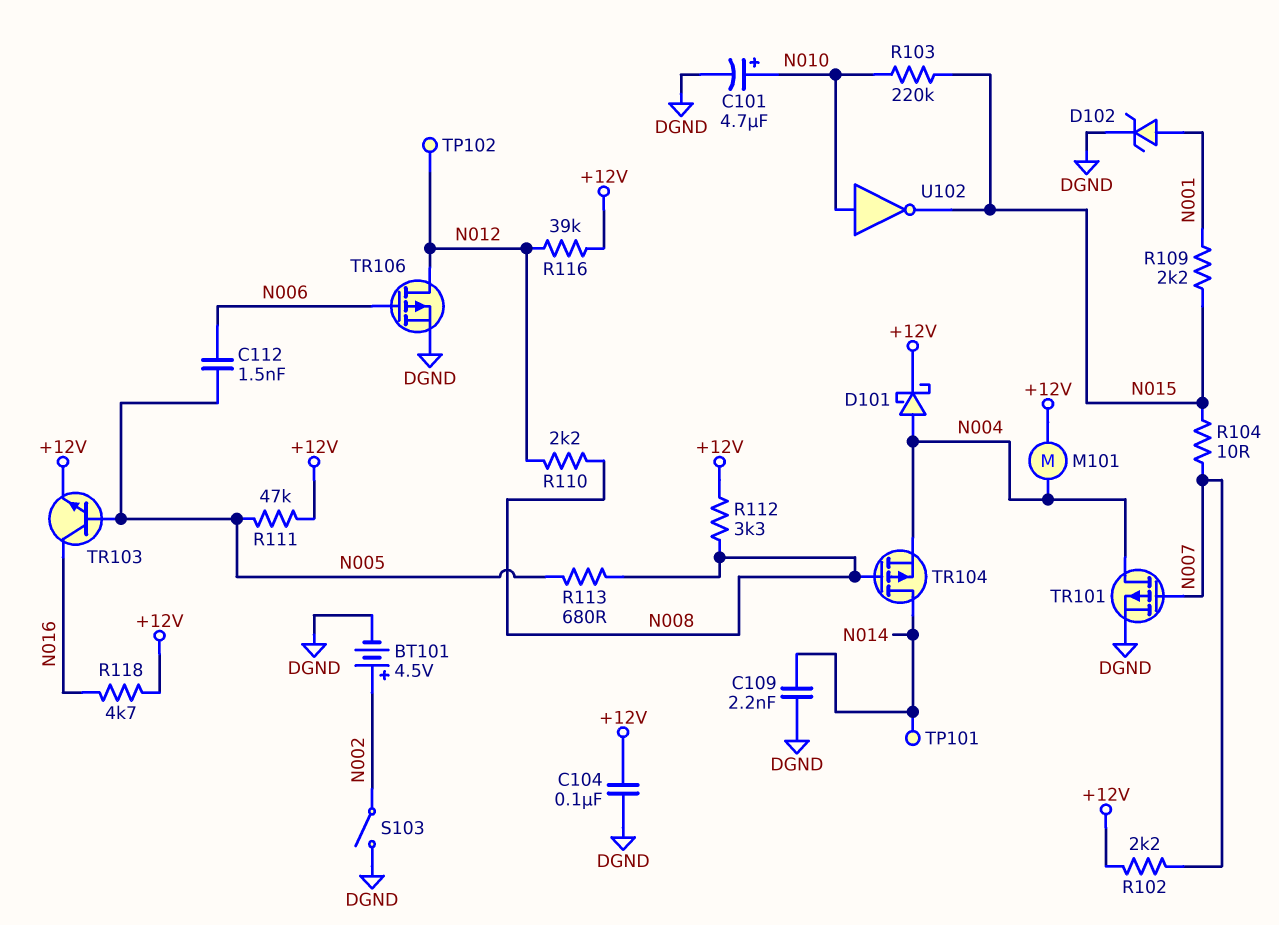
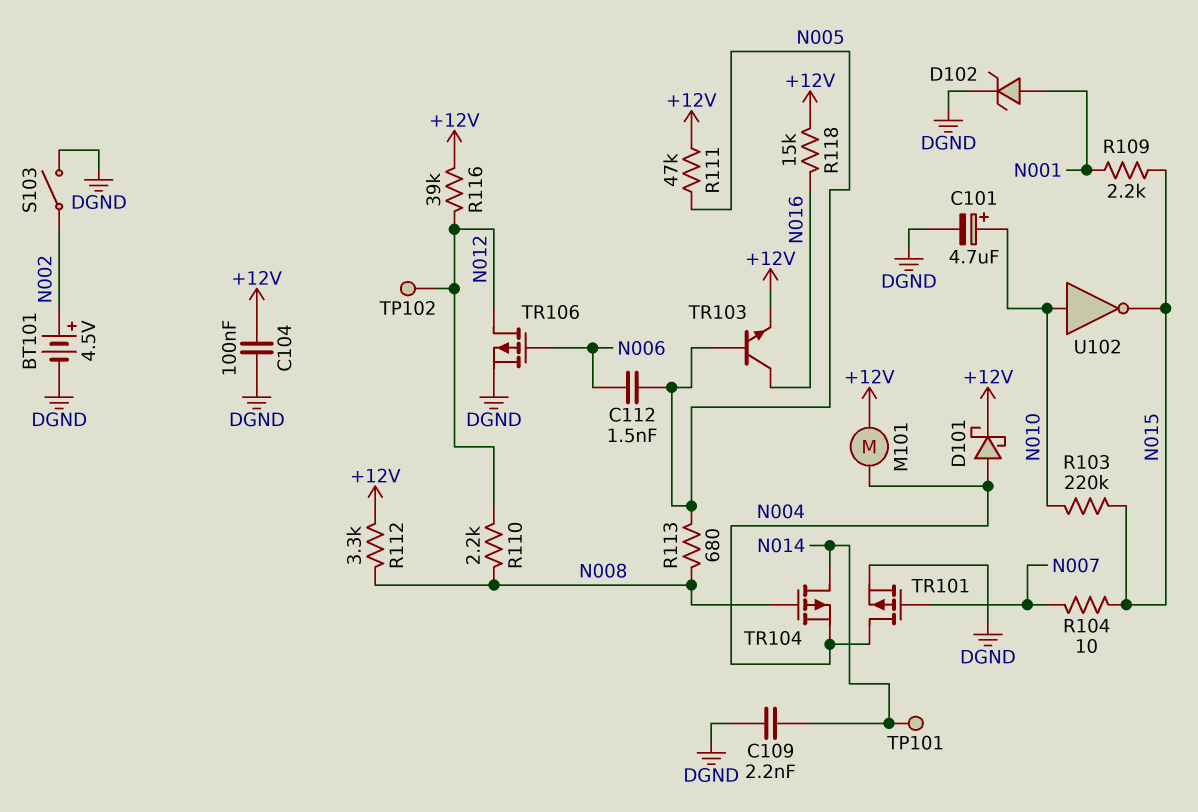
R102: 2.2k (+12V, N007) -> none
R118: 4.7k (+12V, N016) -> 15k (+12V, N016)

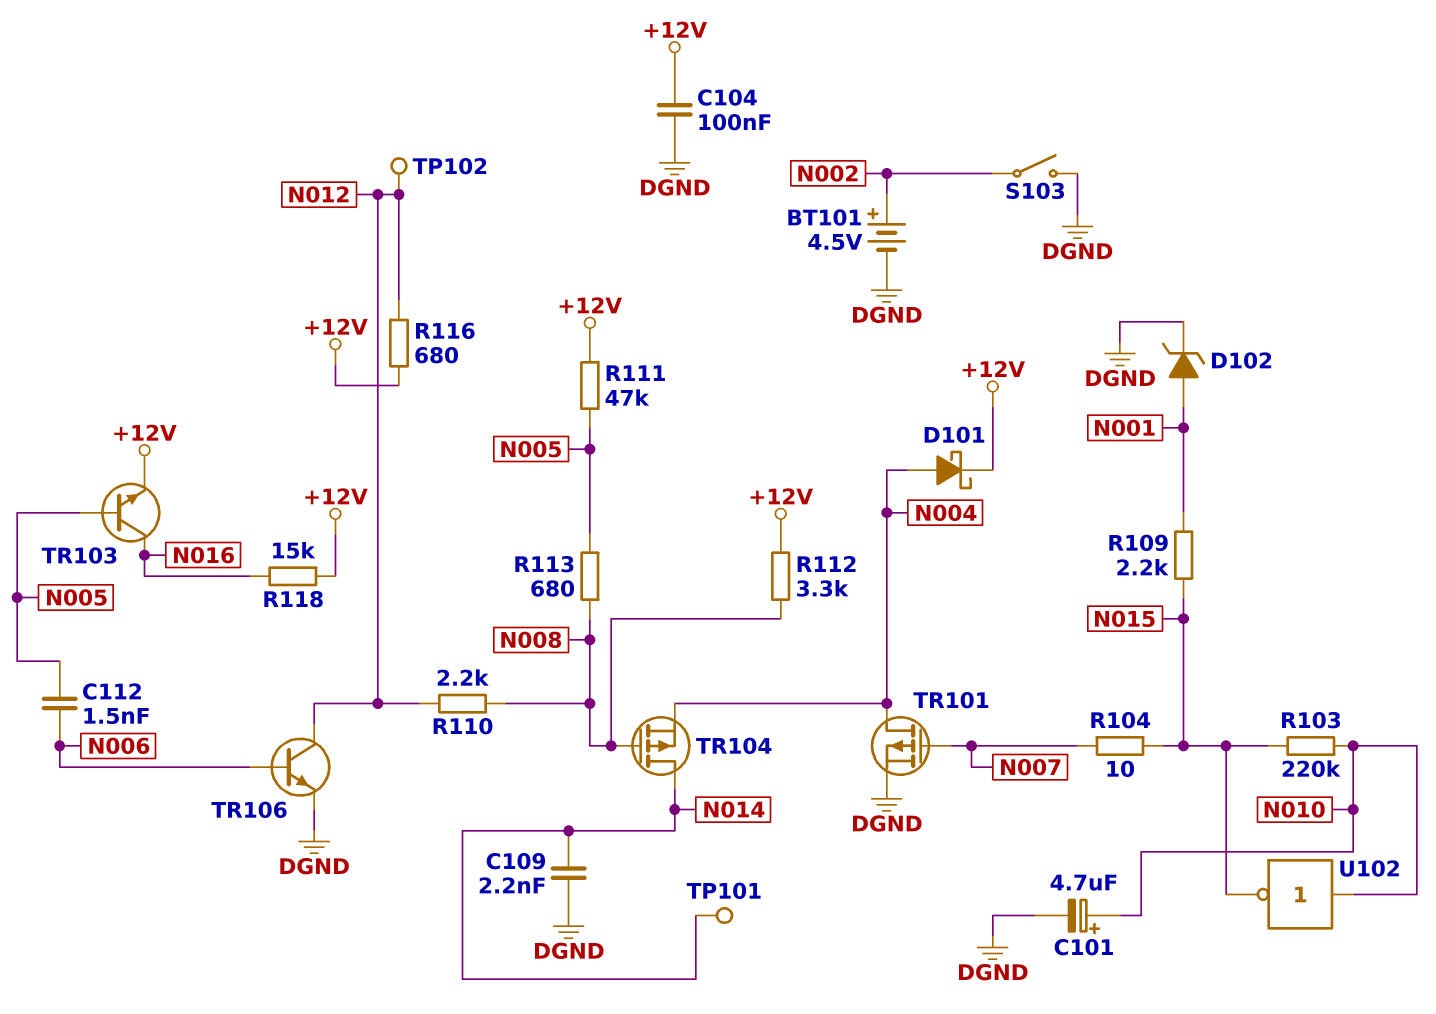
M101: motor (+12V, N004) -> none
R116: 39k (+12V, N012) -> 680 (+12V, N012)
TR106: PMOS (G N006, D N012, S DGND) -> NPN (B N006, C N012, E DGND)

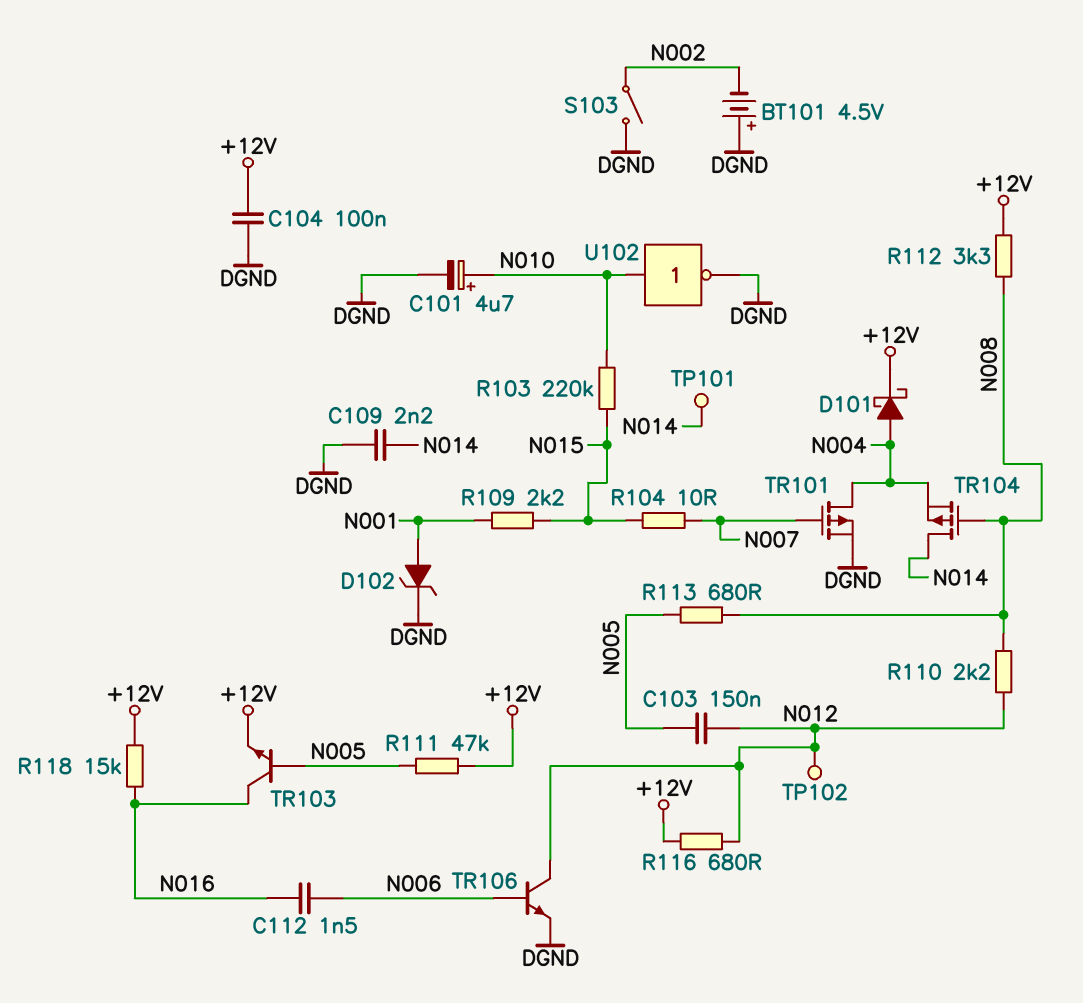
BT101: 4.5V (plus N002, minus DGND) -> 4.5V (plus DGND, minus N002)
C103: none -> 150nF (N005, N012)
C112: 1.5nF (N005, N006) -> 1.5nF (N006, N016)
U102: NOT (in N010, out N015) -> NOT (in N010, out DGND)

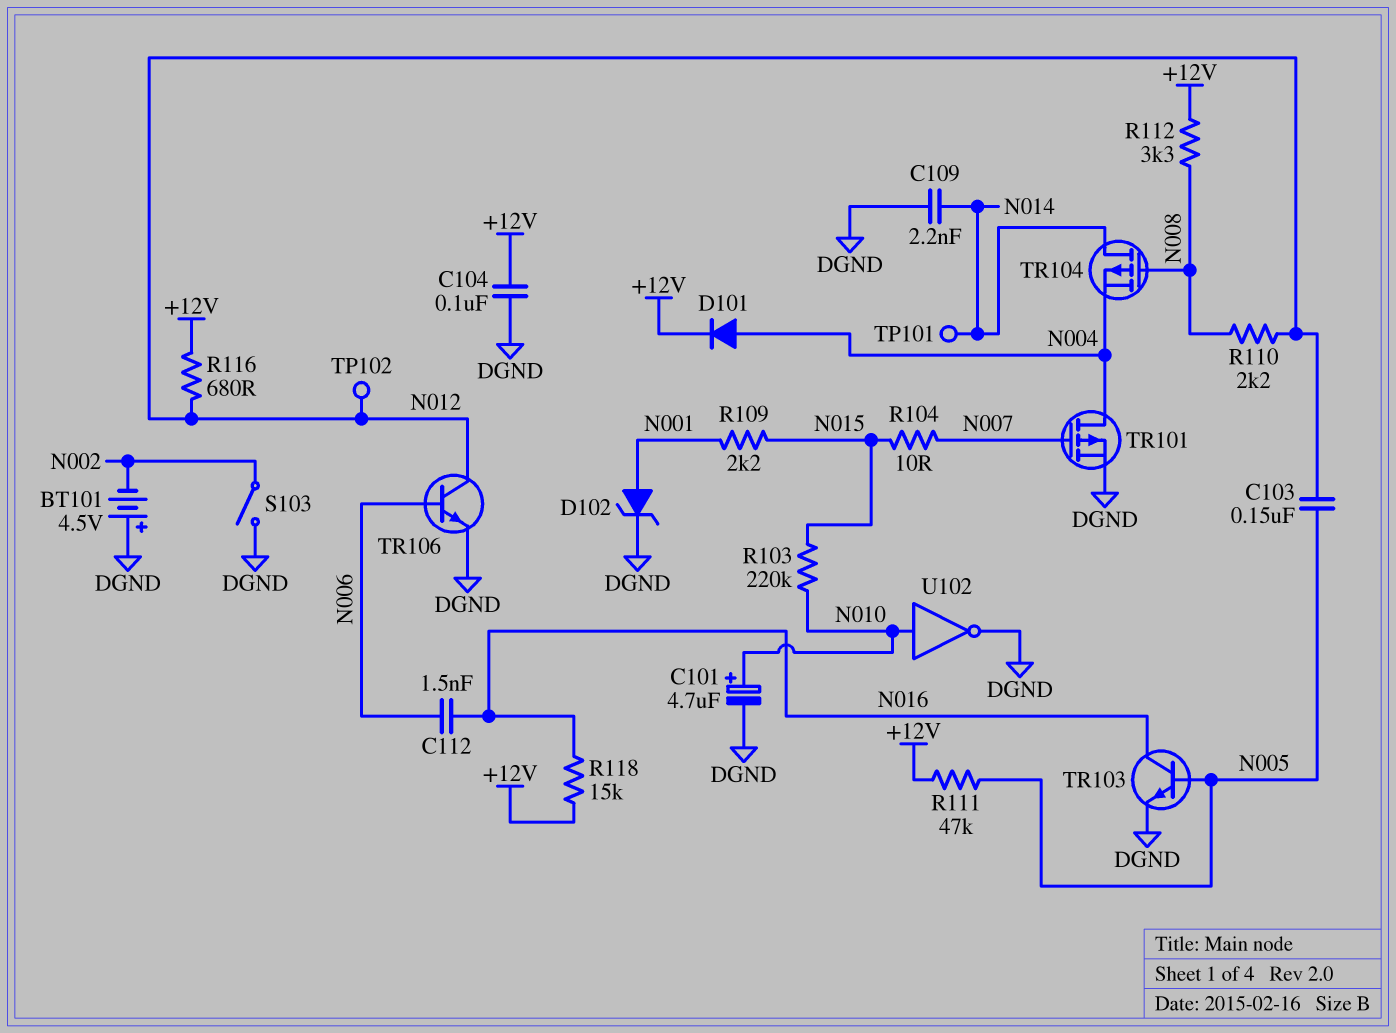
D101: schottky (A N004, K +12V) -> diode (A N004, K +12V)
R113: 680 (N005, N008) -> none
TR103: NPN (B N005, C N016, E +12V) -> NPN (B N005, C N016, E DGND)

